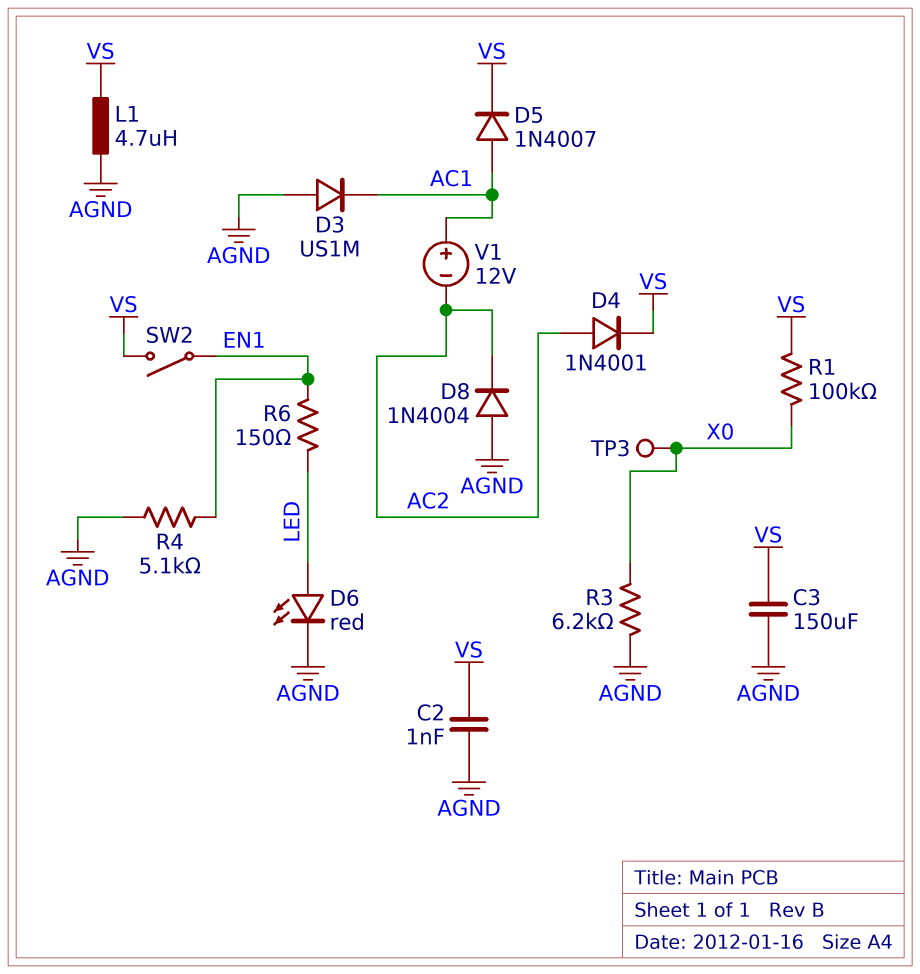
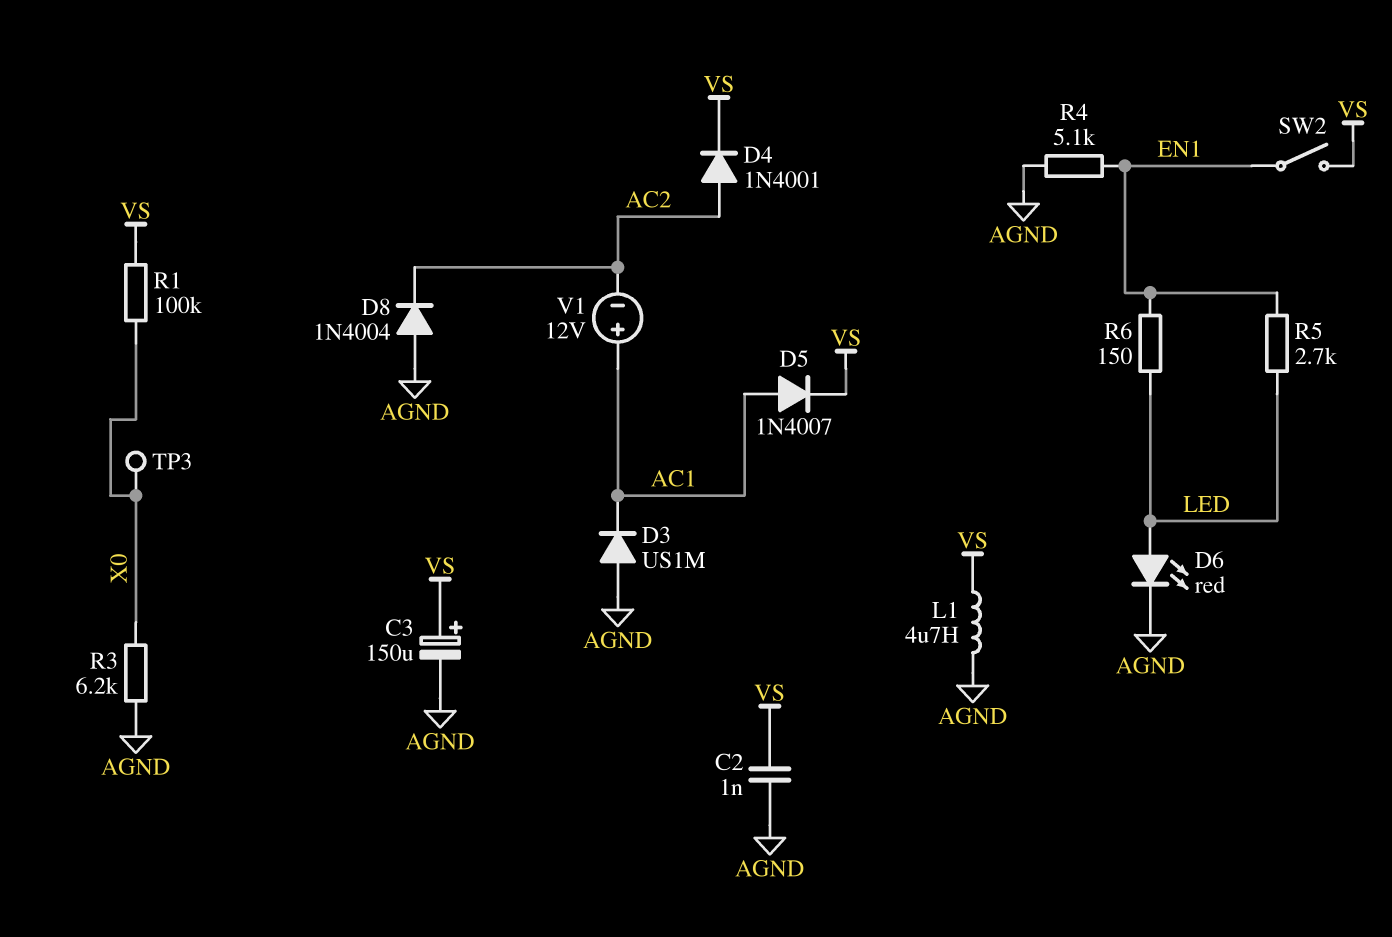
C3: 150uF (AGND, VS) -> 150uF (plus VS, minus AGND)
R5: none -> 2.7k (EN1, LED)

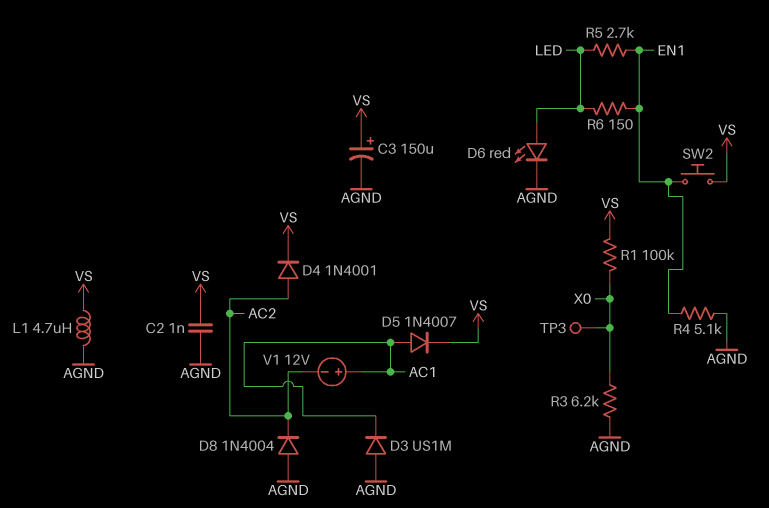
SW2: switch (EN1, VS) -> button (EN1, VS)

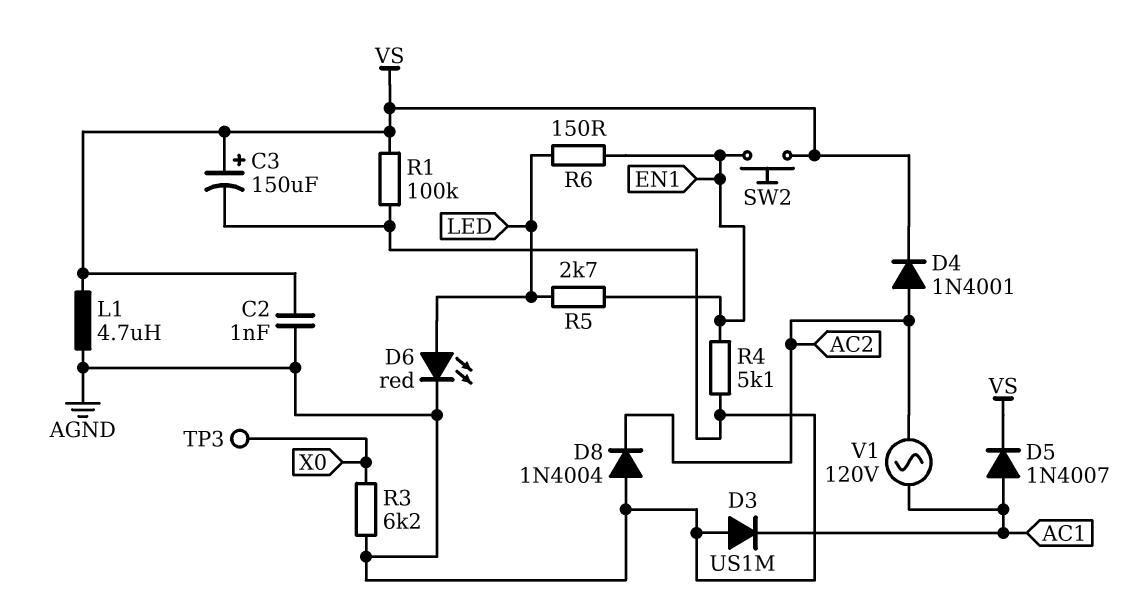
R1: 100k (VS, X0) -> 100k (AGND, VS)
V1: 12V (plus AC1, minus AC2) -> AC 120V (AC1, AC2)

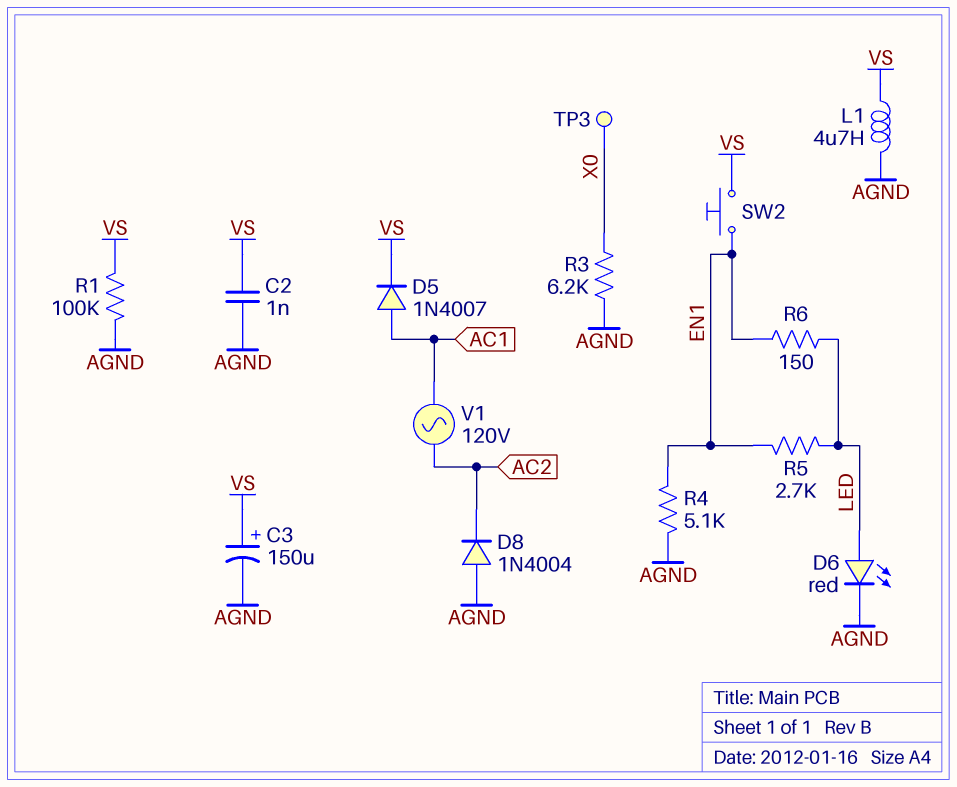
D3: diode US1M (A AGND, K AC1) -> none
D4: diode 1N4001 (A AC2, K VS) -> none

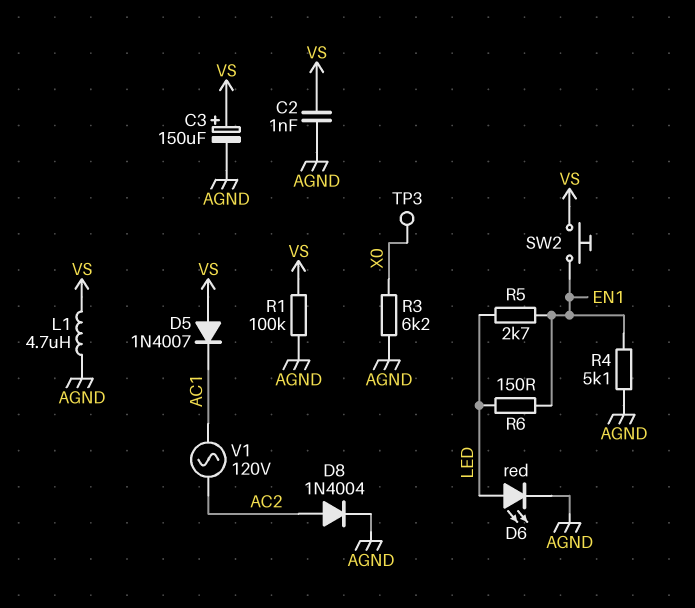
D5: diode 1N4007 (A AC1, K VS) -> diode 1N4007 (A VS, K AC1)
D8: diode 1N4004 (A AGND, K AC2) -> diode 1N4004 (A AC2, K AGND)

